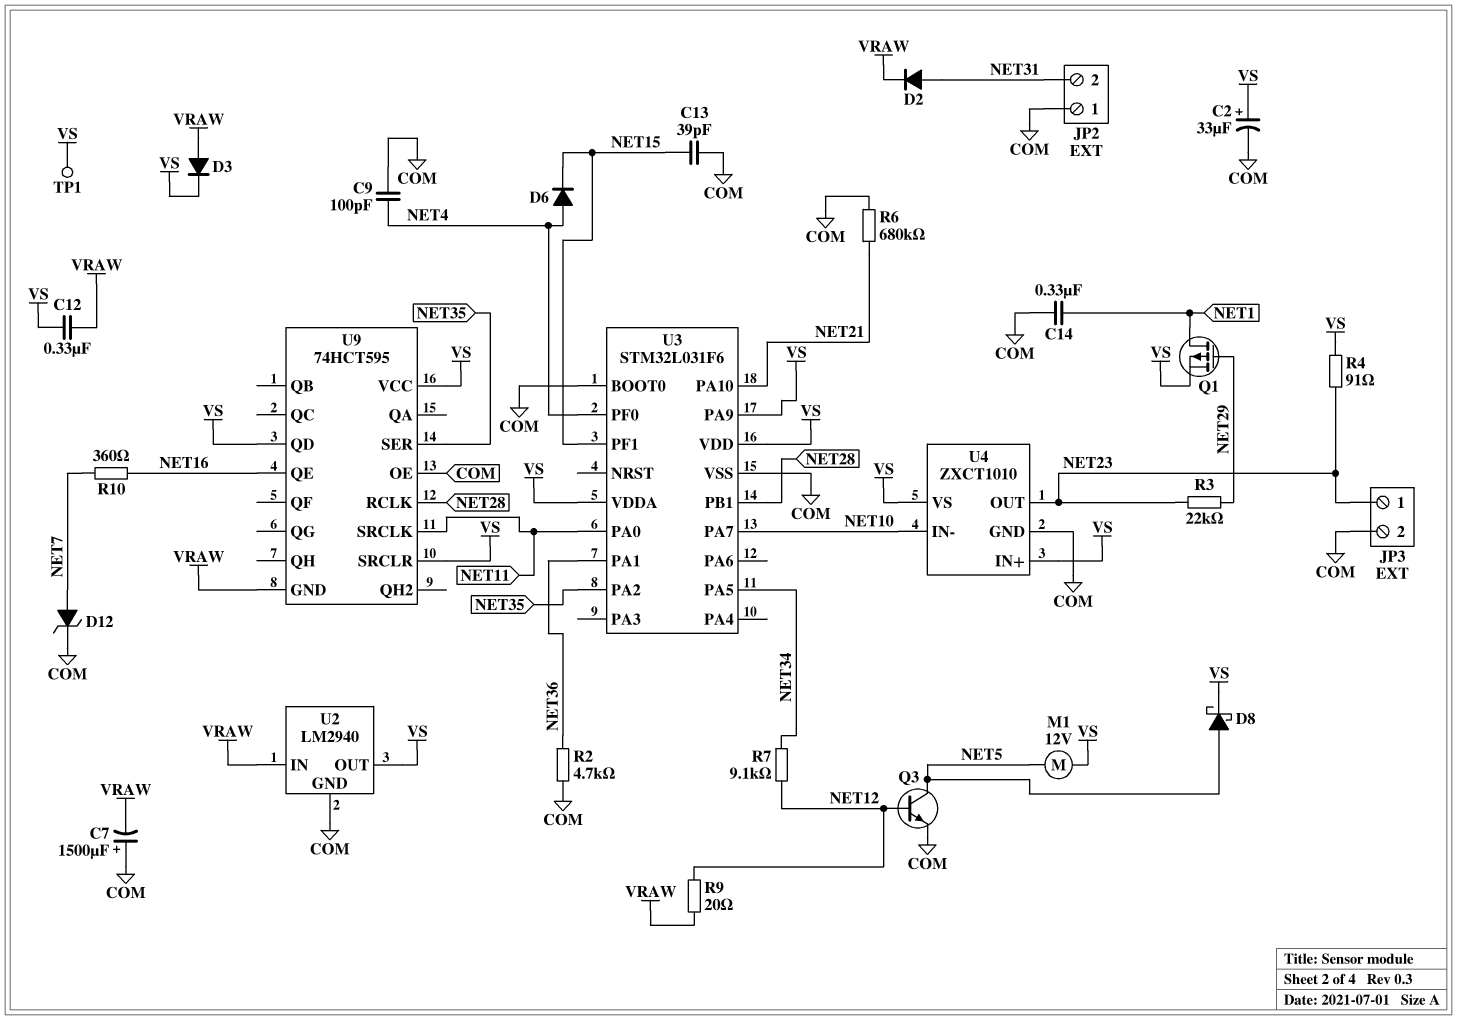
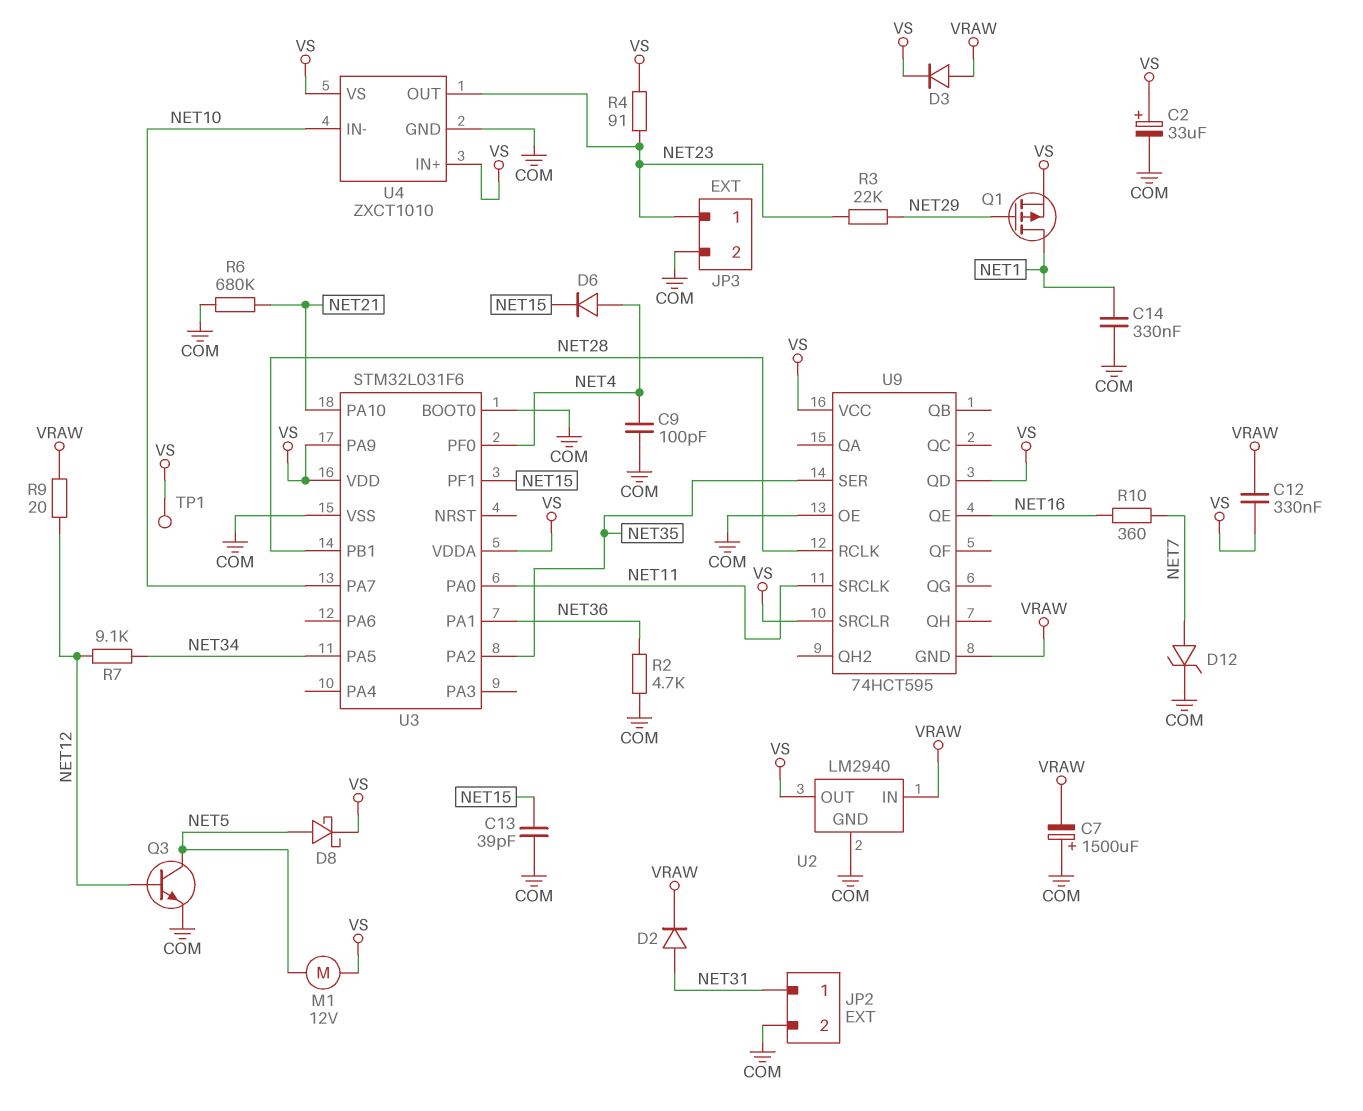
JP2 pin 1: COM -> NET31
JP2 pin 2: NET31 -> COM

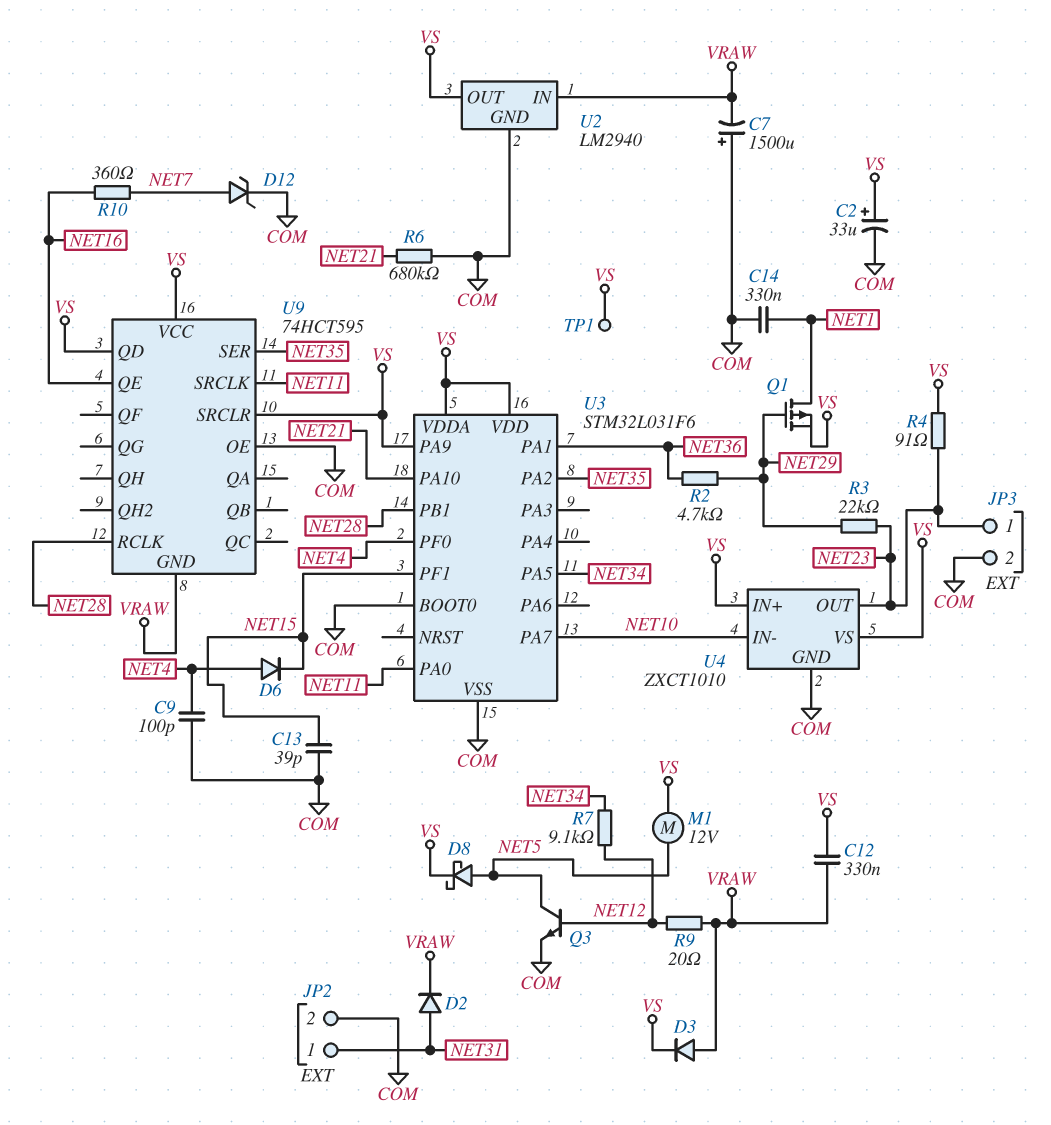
R2: 4.7k (COM, NET36) -> 4.7k (NET29, NET36)

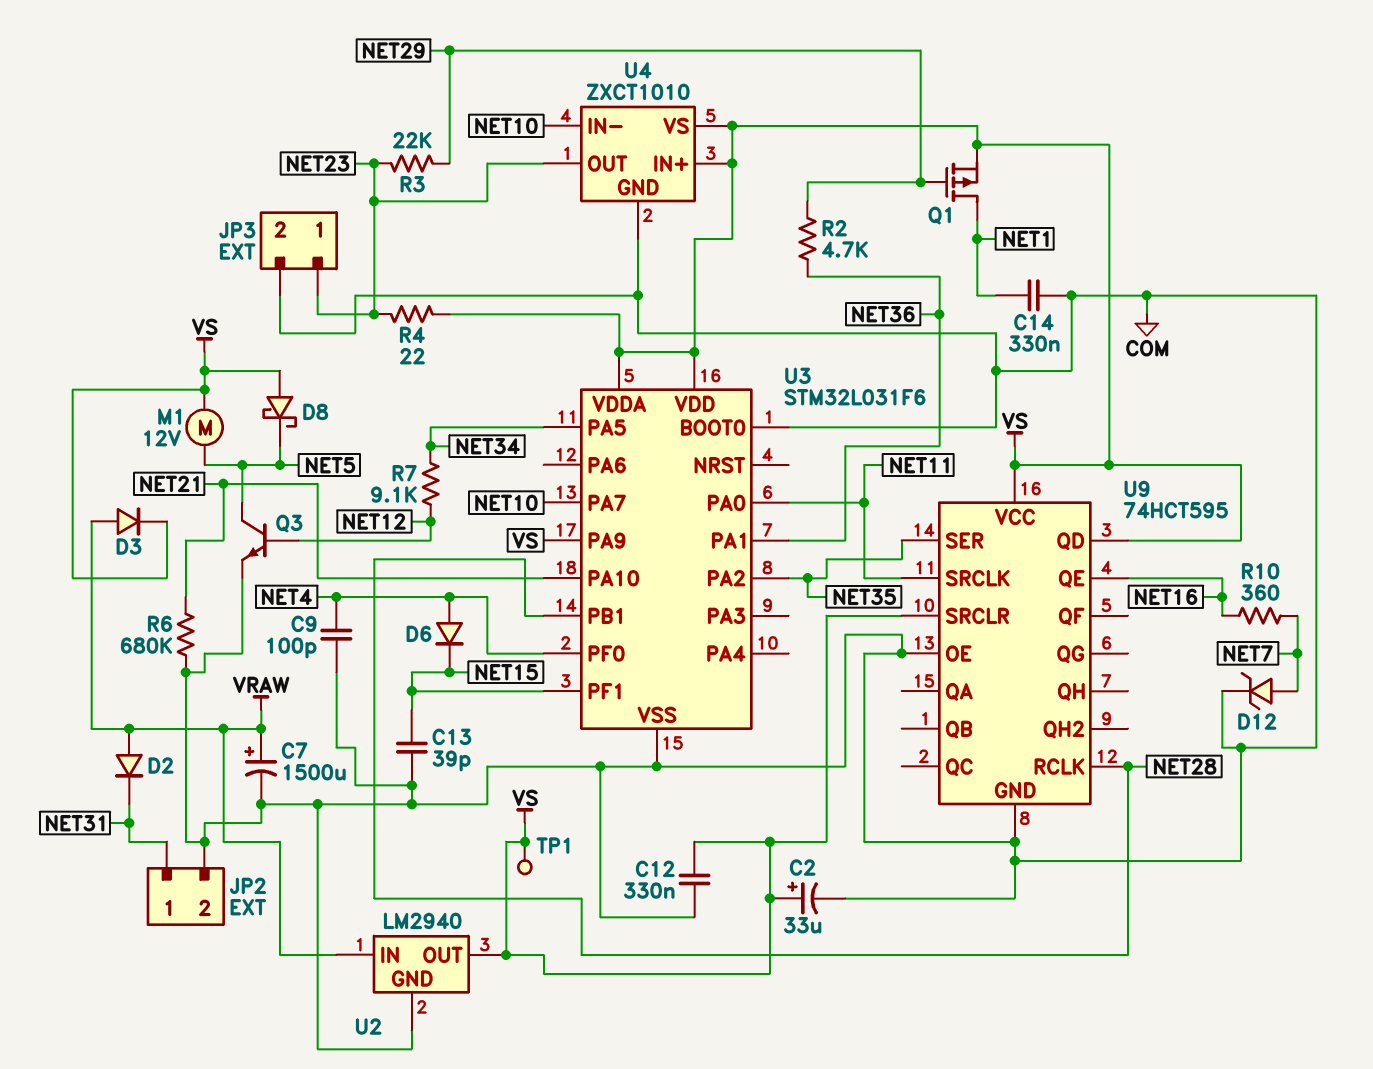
C7: 1500uF (plus COM, minus VRAW) -> 1500uF (plus VRAW, minus COM)
C12: 330nF (VRAW, VS) -> 330nF (COM, VS)
D2: diode (A NET31, K VRAW) -> diode (A VRAW, K NET31)
D8: schottky (A NET5, K VS) -> schottky (A VS, K NET5)
R4: 91 (NET23, VS) -> 22 (NET23, VS)
R9: 20 (NET12, VRAW) -> none
U9 pin GND: VRAW -> COM

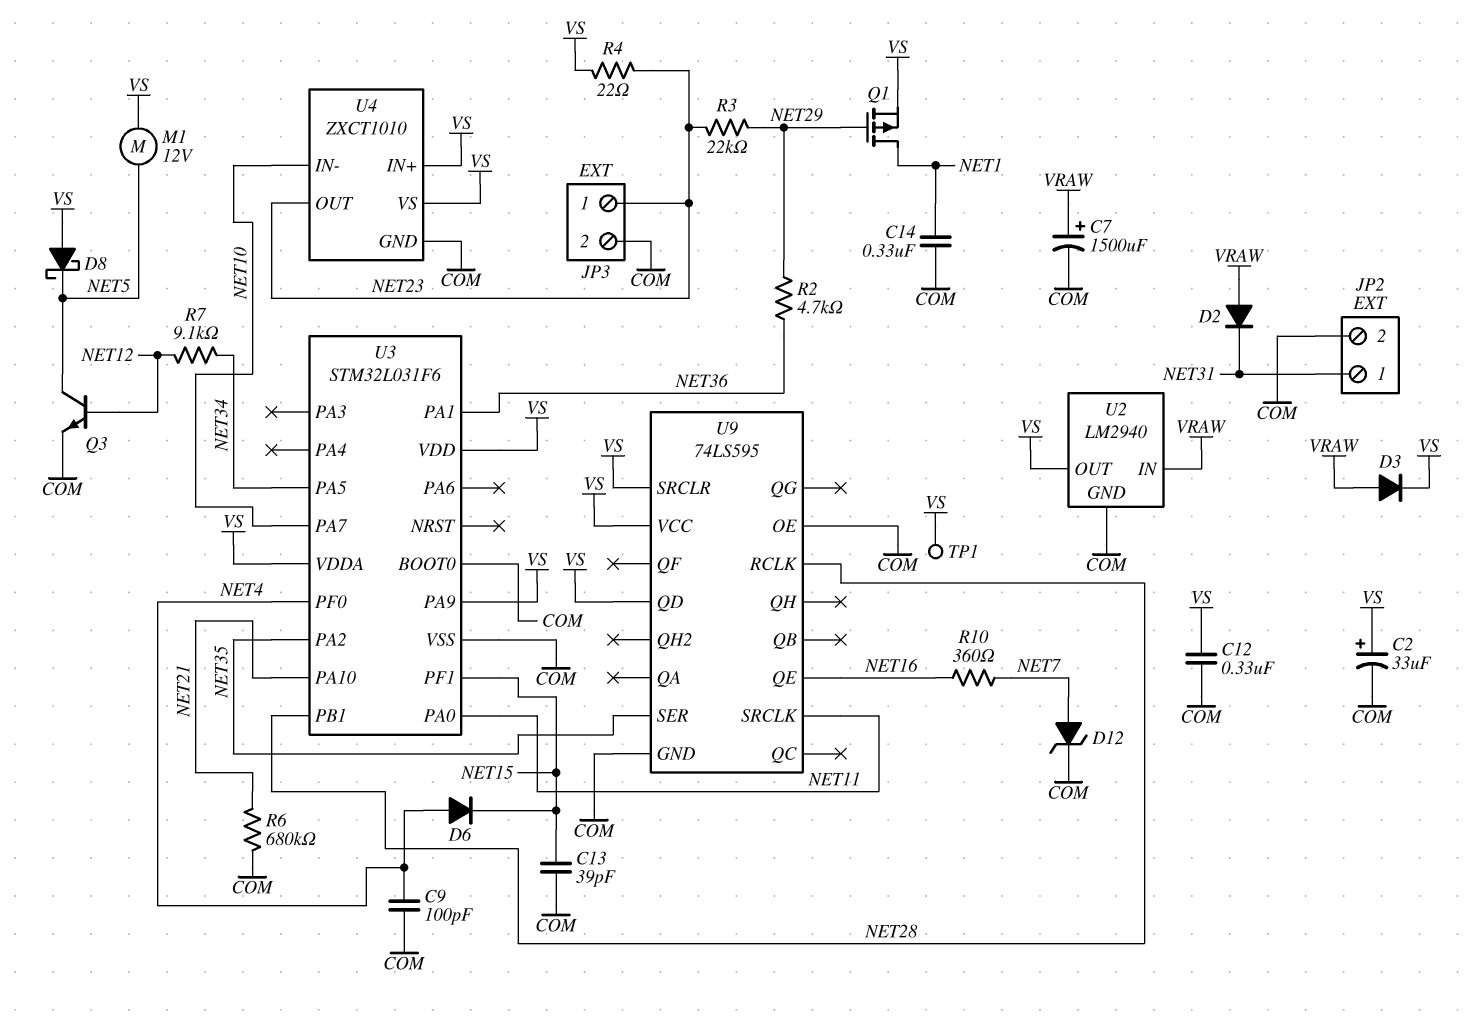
U9: 74HCT595 -> 74LS595

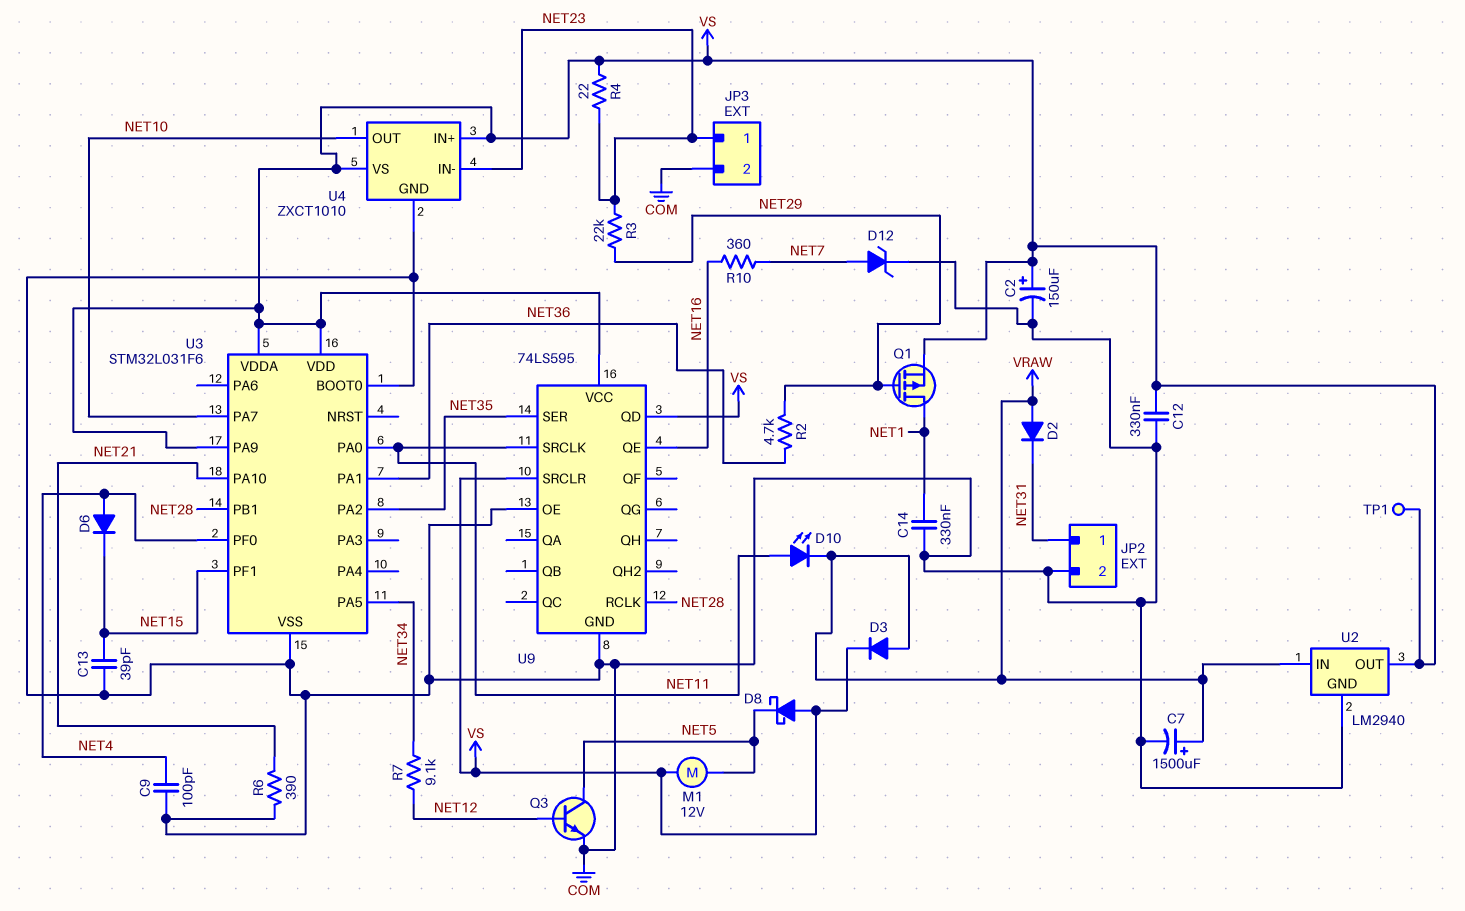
C2: 33uF (plus VS, minus COM) -> 150uF (plus VS, minus COM)
D10: none -> LED (A NET11, K VRAW)
R6: 680k (COM, NET21) -> 390 (COM, NET21)
U4 pin IN-: NET10 -> NET23
U4 pin OUT: NET23 -> NET10

